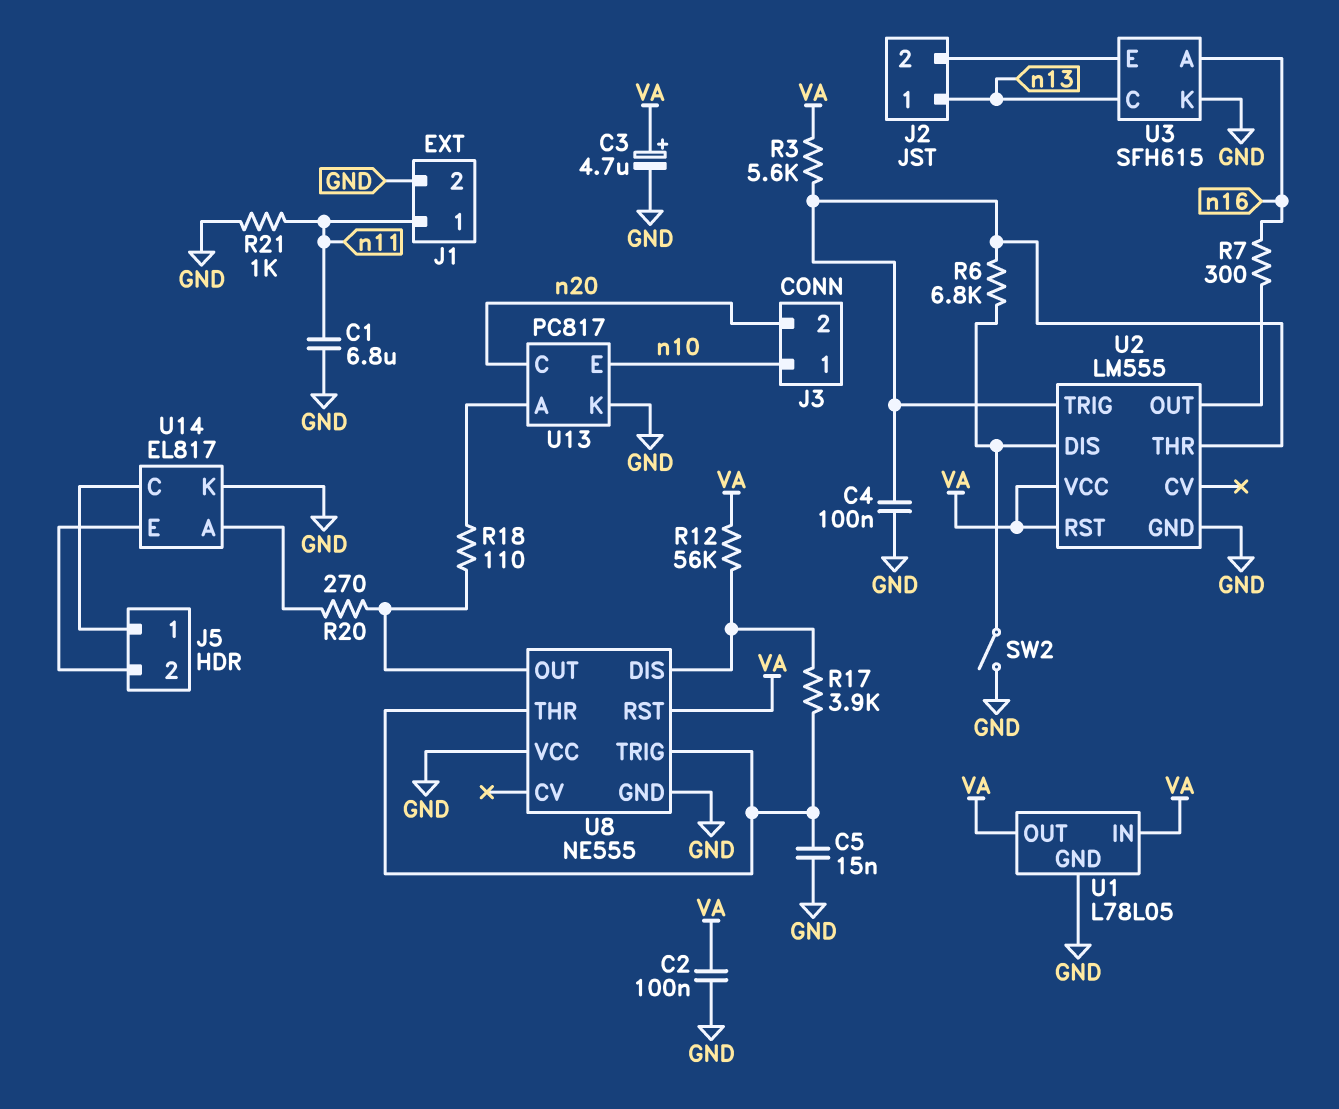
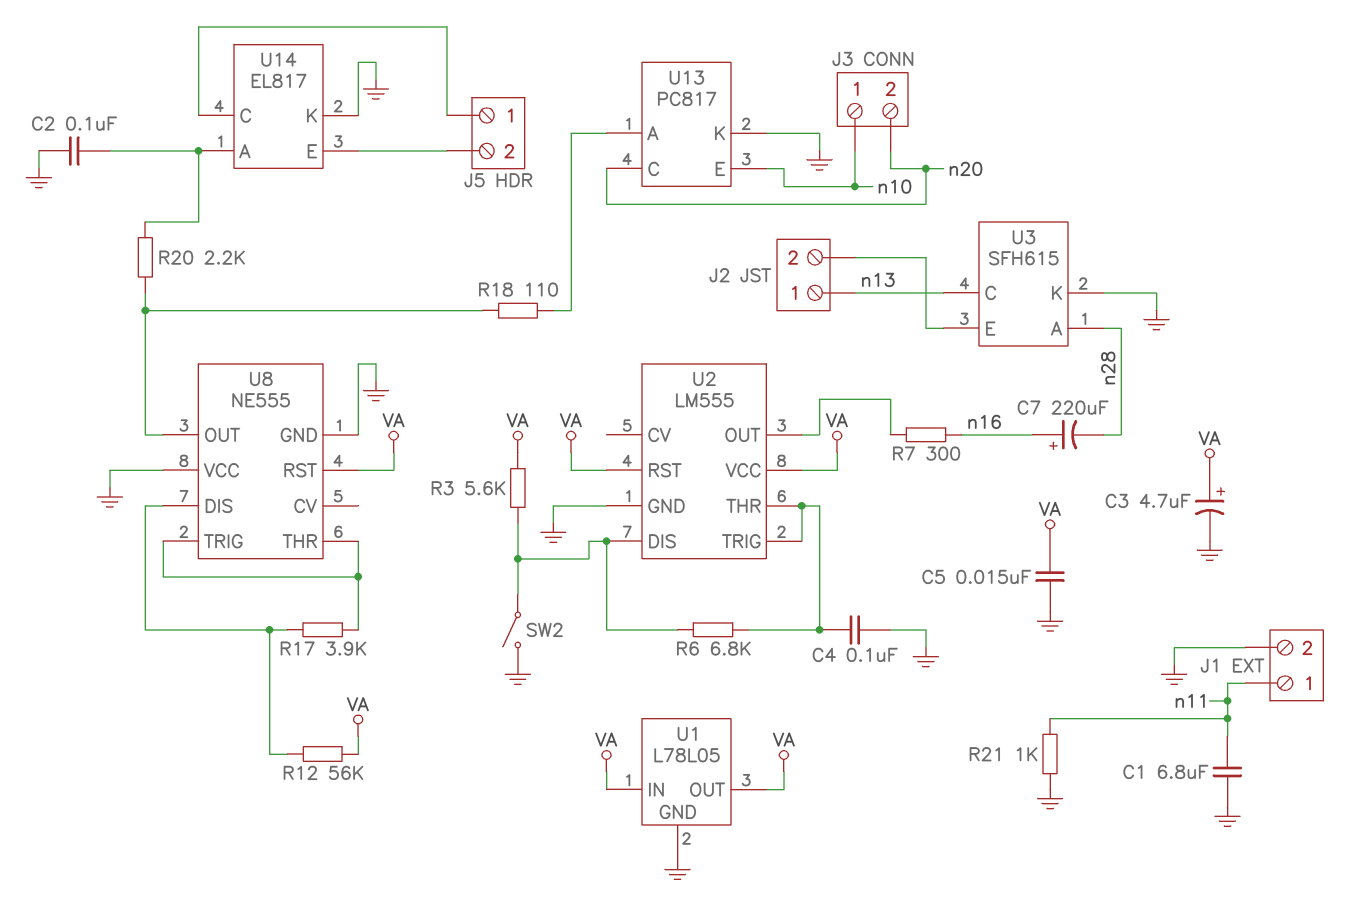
C2: 100nF (GND, VA) -> 100nF (GND, U14/A)
C5: 15nF (GND, U8/THR) -> 15nF (GND, VA)
C7: none -> 220uF (plus n16, minus n28)
R3: 5.6k (U2/THR, VA) -> 5.6k (U2/DIS, VA)
R20: 270 (U8/OUT, U14/A) -> 2.2k (U8/OUT, U14/A)
U3 pin A: n16 -> n28

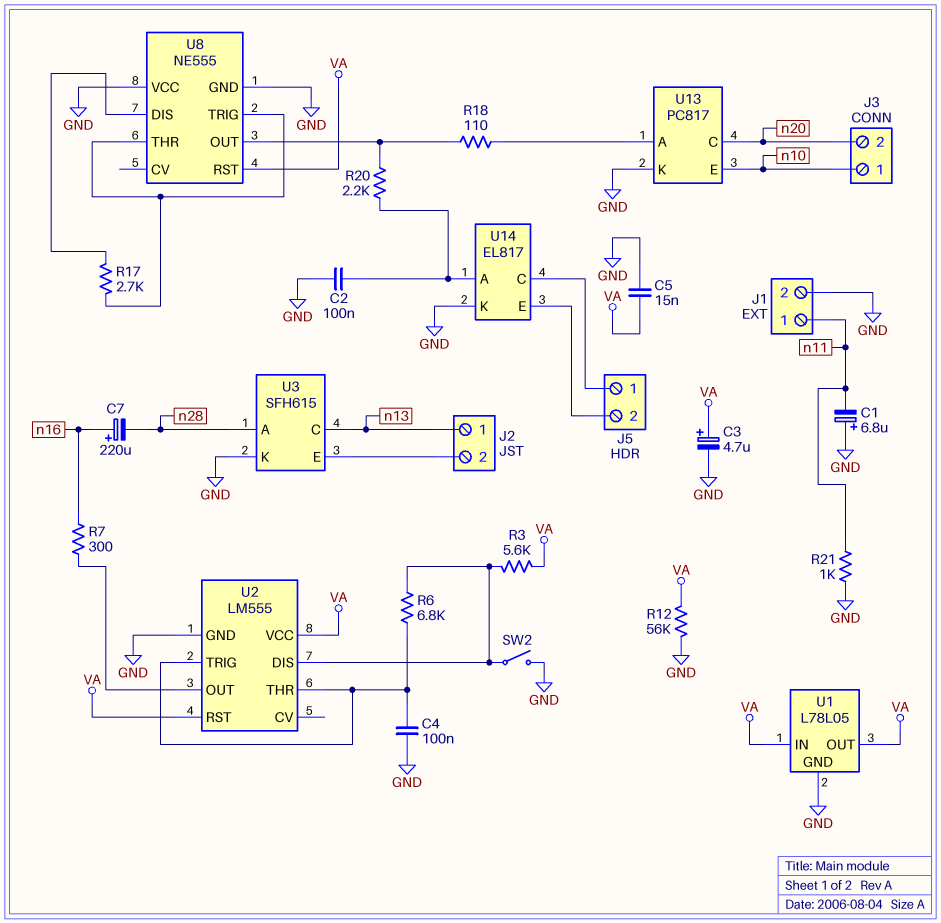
C1: 6.8uF (GND, n11) -> 6.8uF (plus GND, minus n11)
R12: 56k (U8/DIS, VA) -> 56k (GND, VA)
R17: 3.9k (U8/DIS, U8/THR) -> 2.7k (U8/DIS, U8/THR)

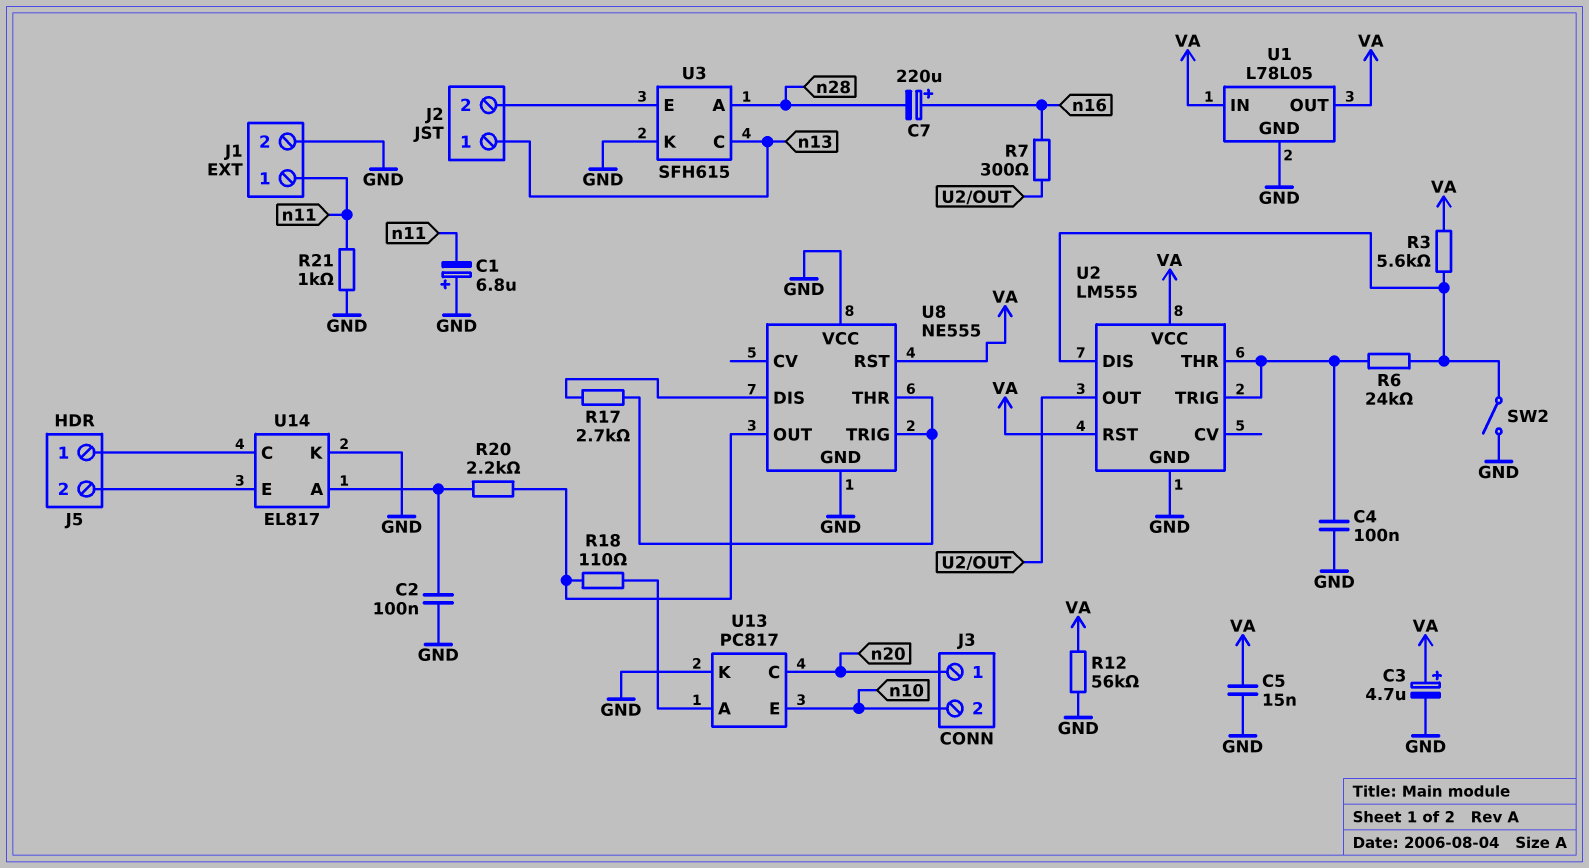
J3 pin 1: n10 -> n20
J3 pin 2: n20 -> n10
R6: 6.8k (U2/DIS, U2/THR) -> 24k (U2/DIS, U2/THR)

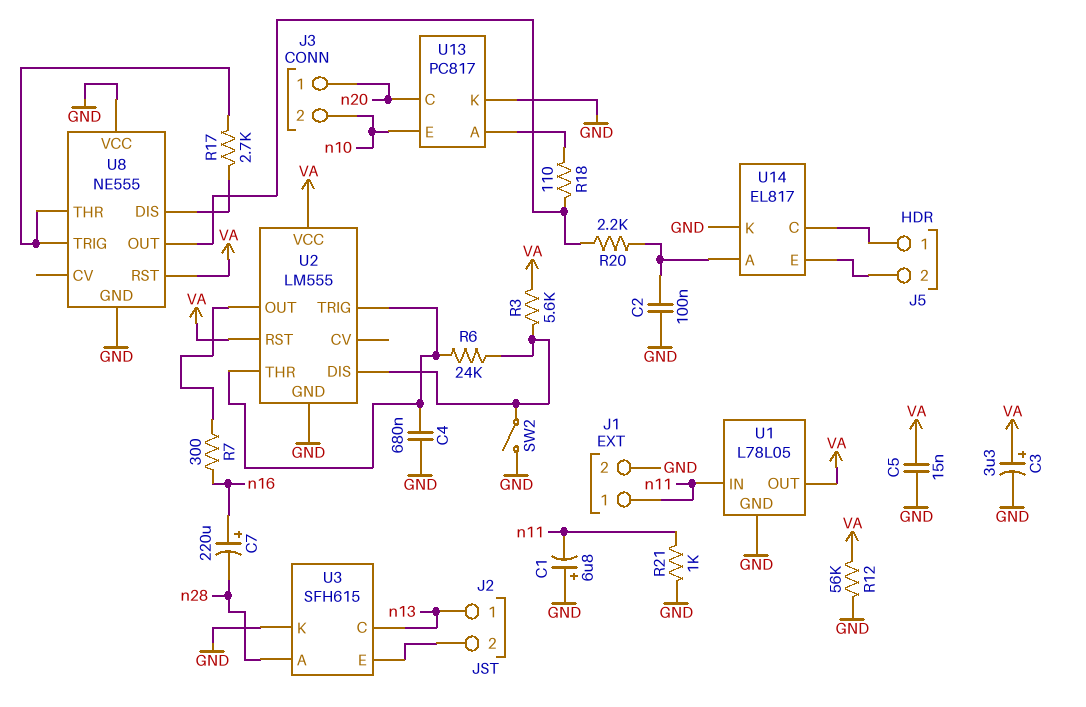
C3: 4.7uF (plus VA, minus GND) -> 3.3uF (plus VA, minus GND)
C4: 100nF (GND, U2/THR) -> 680nF (GND, U2/THR)
U1 pin IN: VA -> n11

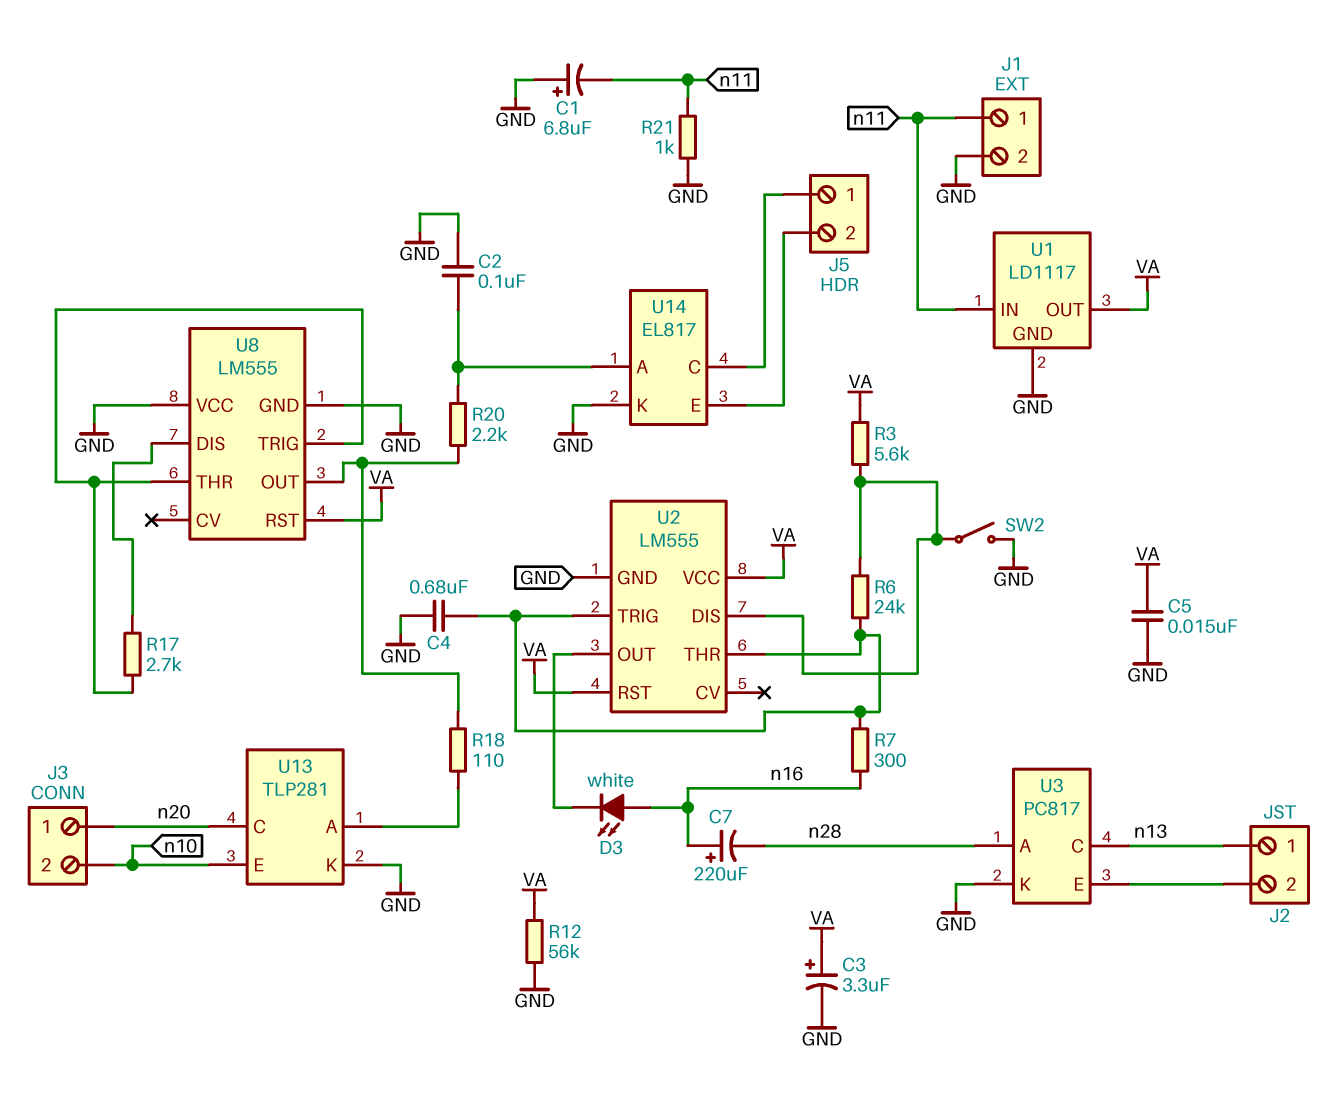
D3: none -> LED white (A n16, K U2/OUT)
R7: 300 (U2/OUT, n16) -> 300 (U2/THR, n16)
U1: L78L05 -> LD1117
U3: SFH615 -> PC817
U8: NE555 -> LM555
U13: PC817 -> TLP281

